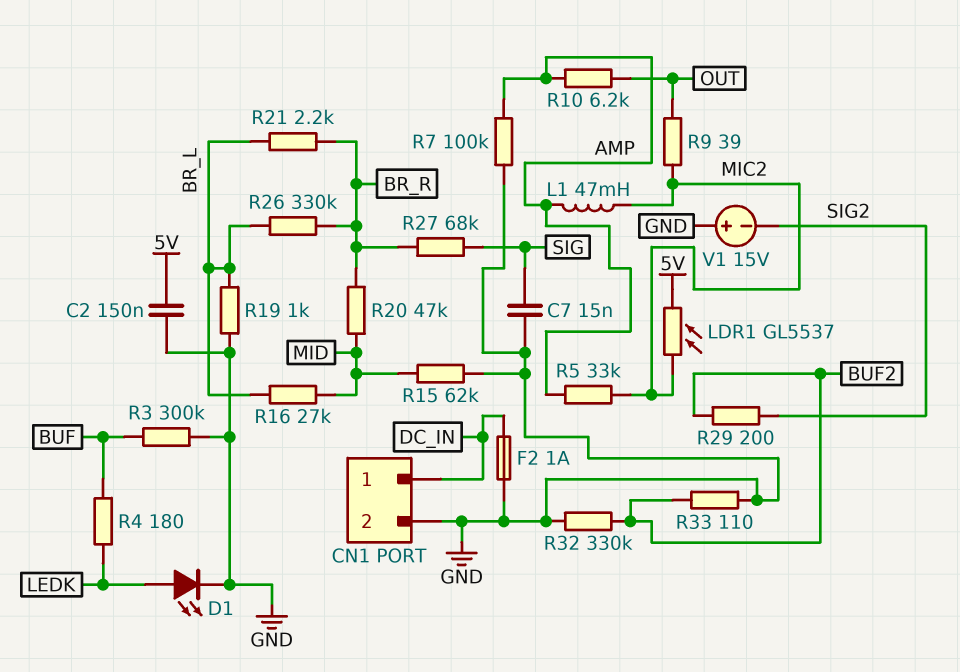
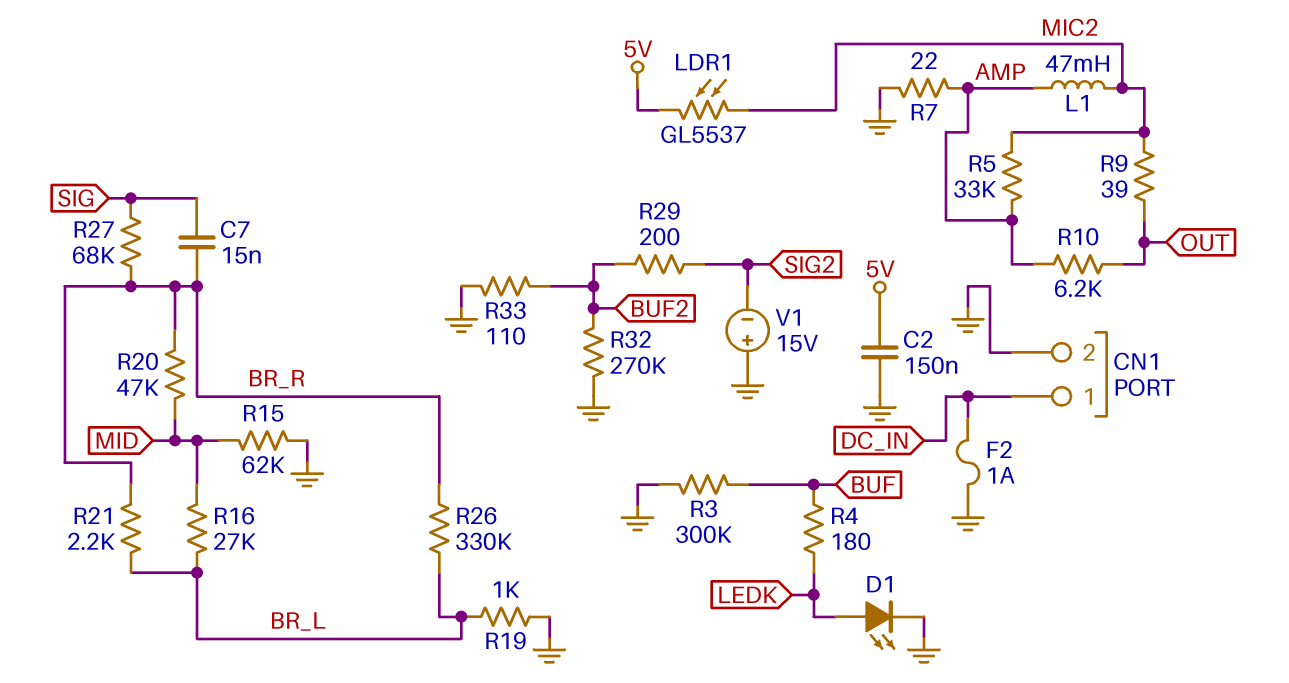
C7: 15nF (GND, SIG) -> 15nF (BR_R, SIG)
R7: 100k (AMP, GND) -> 22 (AMP, GND)
R32: 330k (BUF2, GND) -> 270k (BUF2, GND)

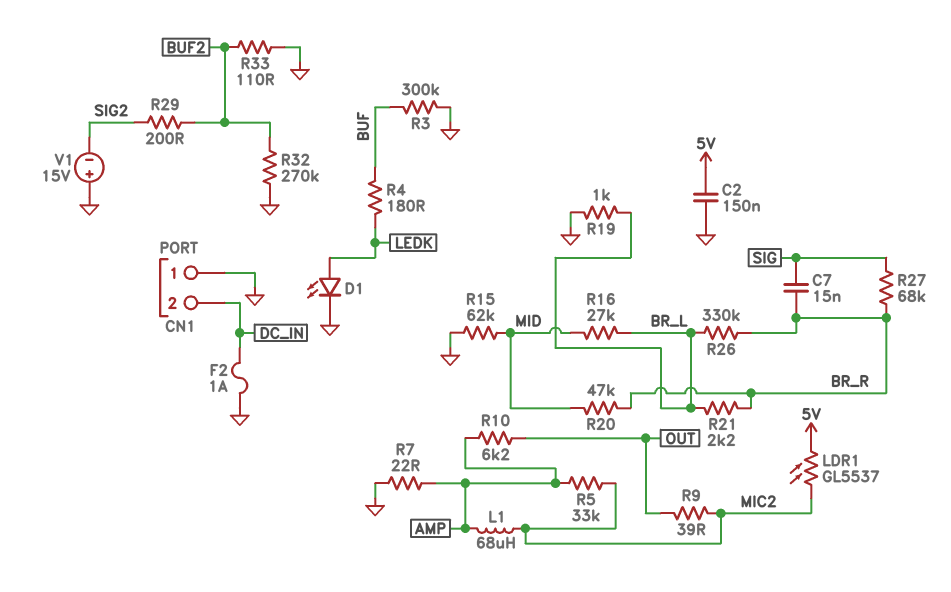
CN1 pin 1: DC_IN -> GND
CN1 pin 2: GND -> DC_IN
L1: 47mH (AMP, MIC2) -> 68uH (AMP, MIC2)

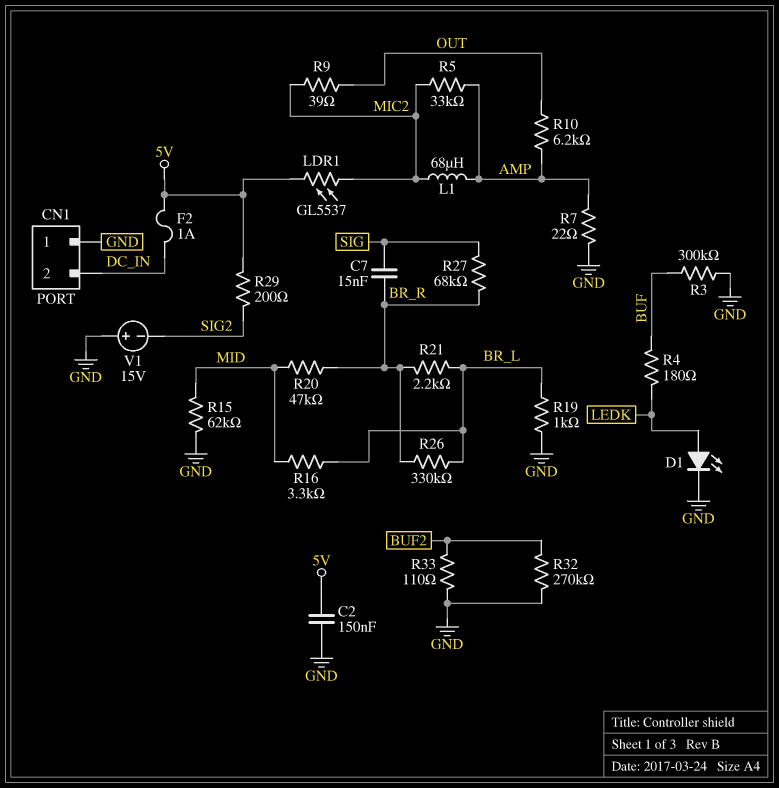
F2: 1A (DC_IN, GND) -> 1A (5V, DC_IN)
R16: 27k (BR_L, MID) -> 3.3k (BR_L, MID)
R29: 200 (BUF2, SIG2) -> 200 (5V, SIG2)

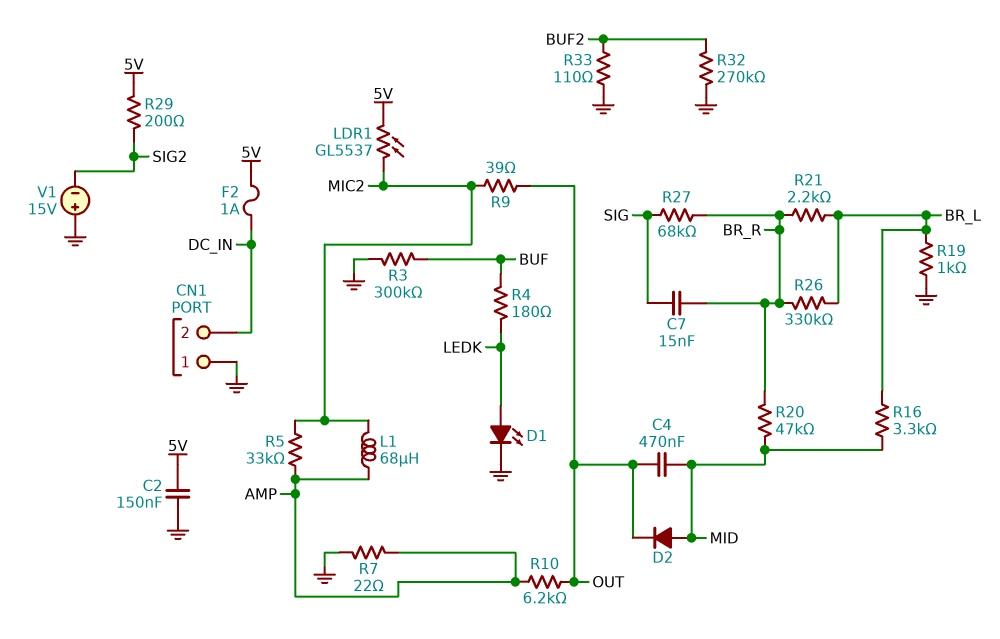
C4: none -> 470nF (MID, OUT)
D2: none -> diode (A MID, K OUT)
R15: 62k (GND, MID) -> none

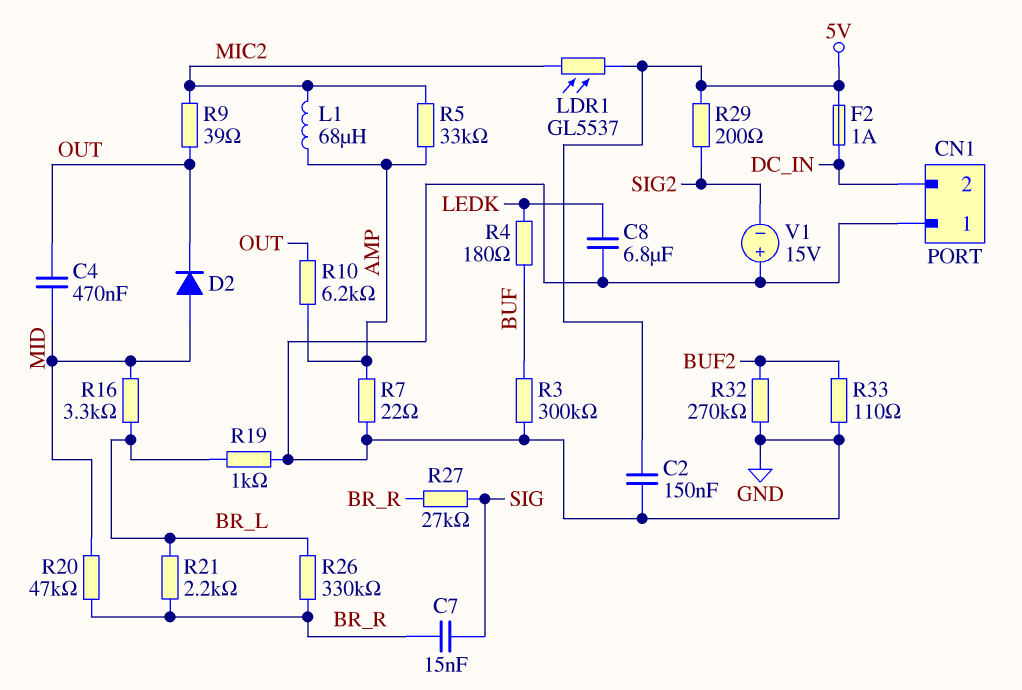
C8: none -> 6.8uF (GND, LEDK)
D1: LED (A LEDK, K GND) -> none
R27: 68k (BR_R, SIG) -> 27k (BR_R, SIG)

